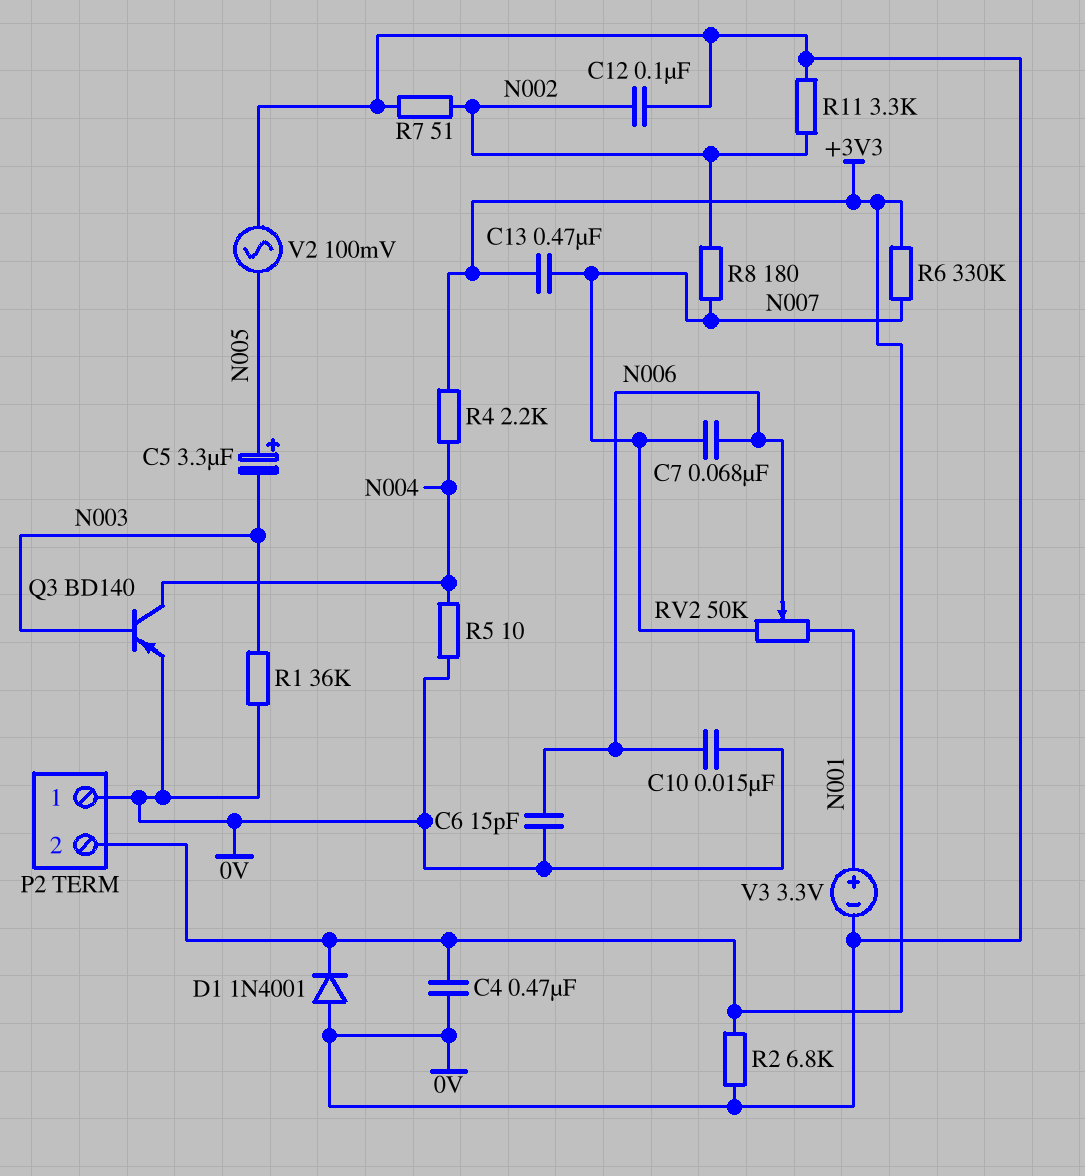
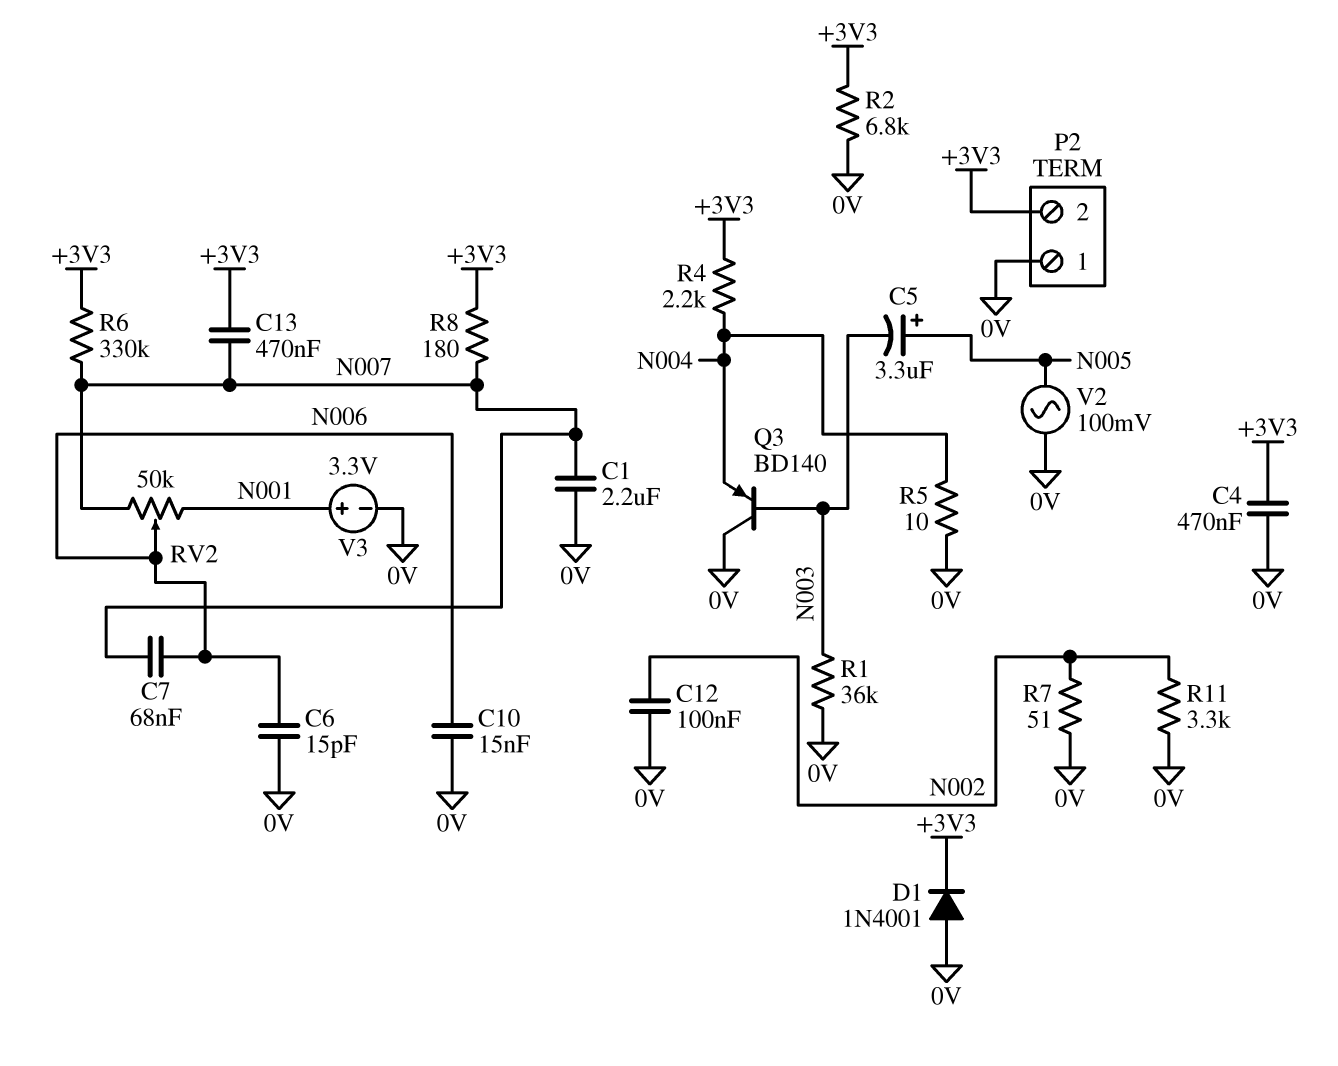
C1: none -> 2.2uF (0V, N007)
Q3: PNP BD140 (B N003, C N004, E 0V) -> PNP BD140 (B N003, C 0V, E N004)
R8: 180 (N002, N007) -> 180 (+3V3, N007)

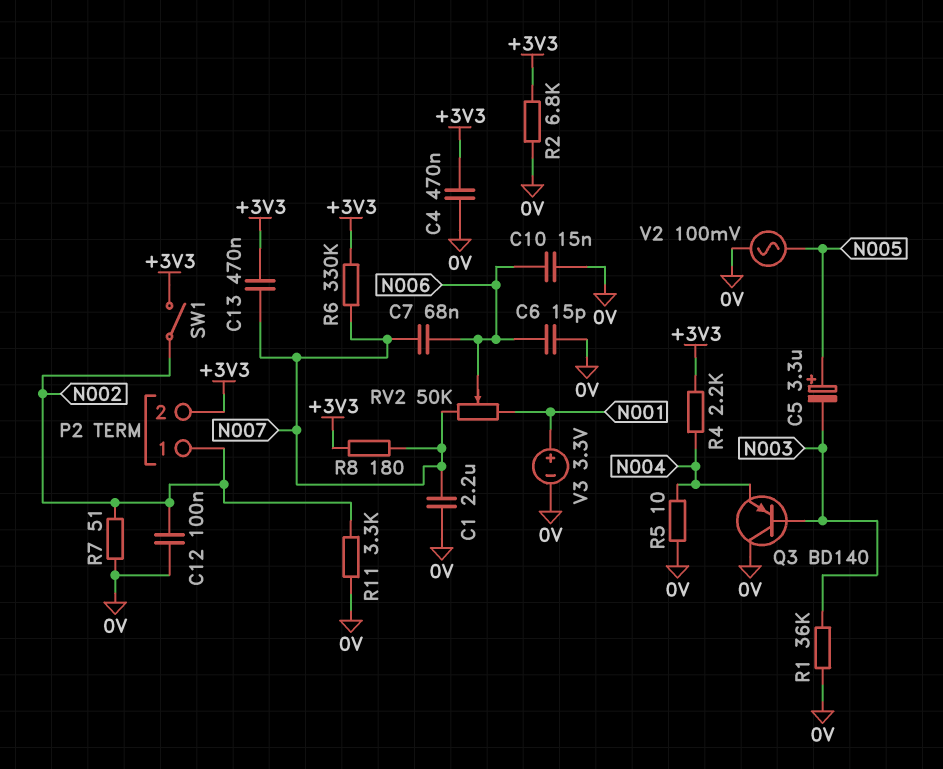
D1: diode 1N4001 (A 0V, K +3V3) -> none
P2 pin 1: 0V -> N002
SW1: none -> switch (+3V3, N002)

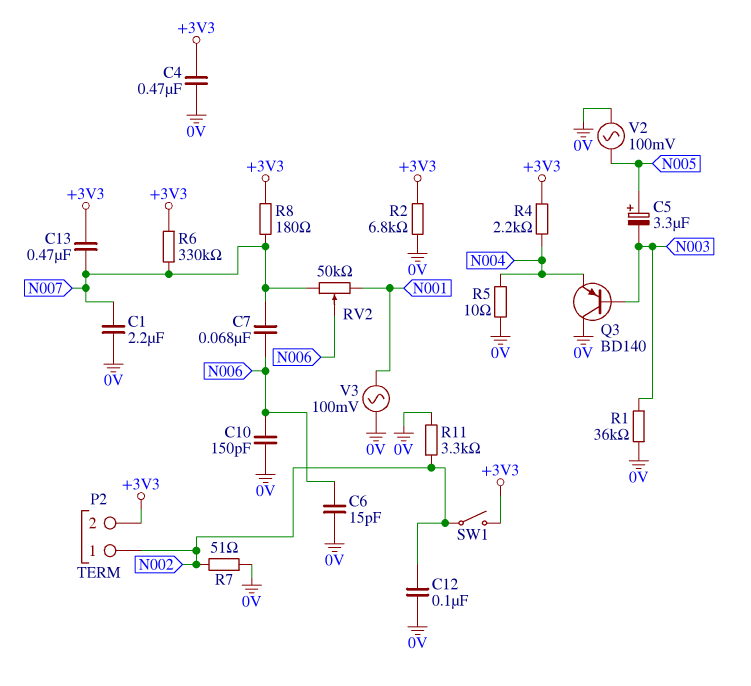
C10: 15nF (0V, N006) -> 150pF (0V, N006)
V3: 3.3V (plus N001, minus 0V) -> AC 100mV (0V, N001)

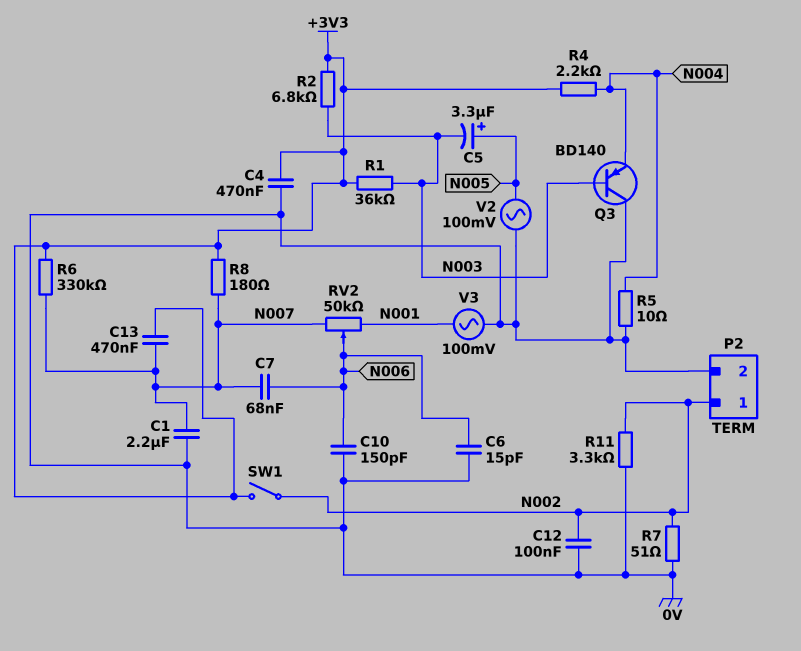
P2 pin 2: +3V3 -> 0V
R1: 36k (0V, N003) -> 36k (+3V3, N003)
R2: 6.8k (+3V3, 0V) -> 6.8k (+3V3, N003)

